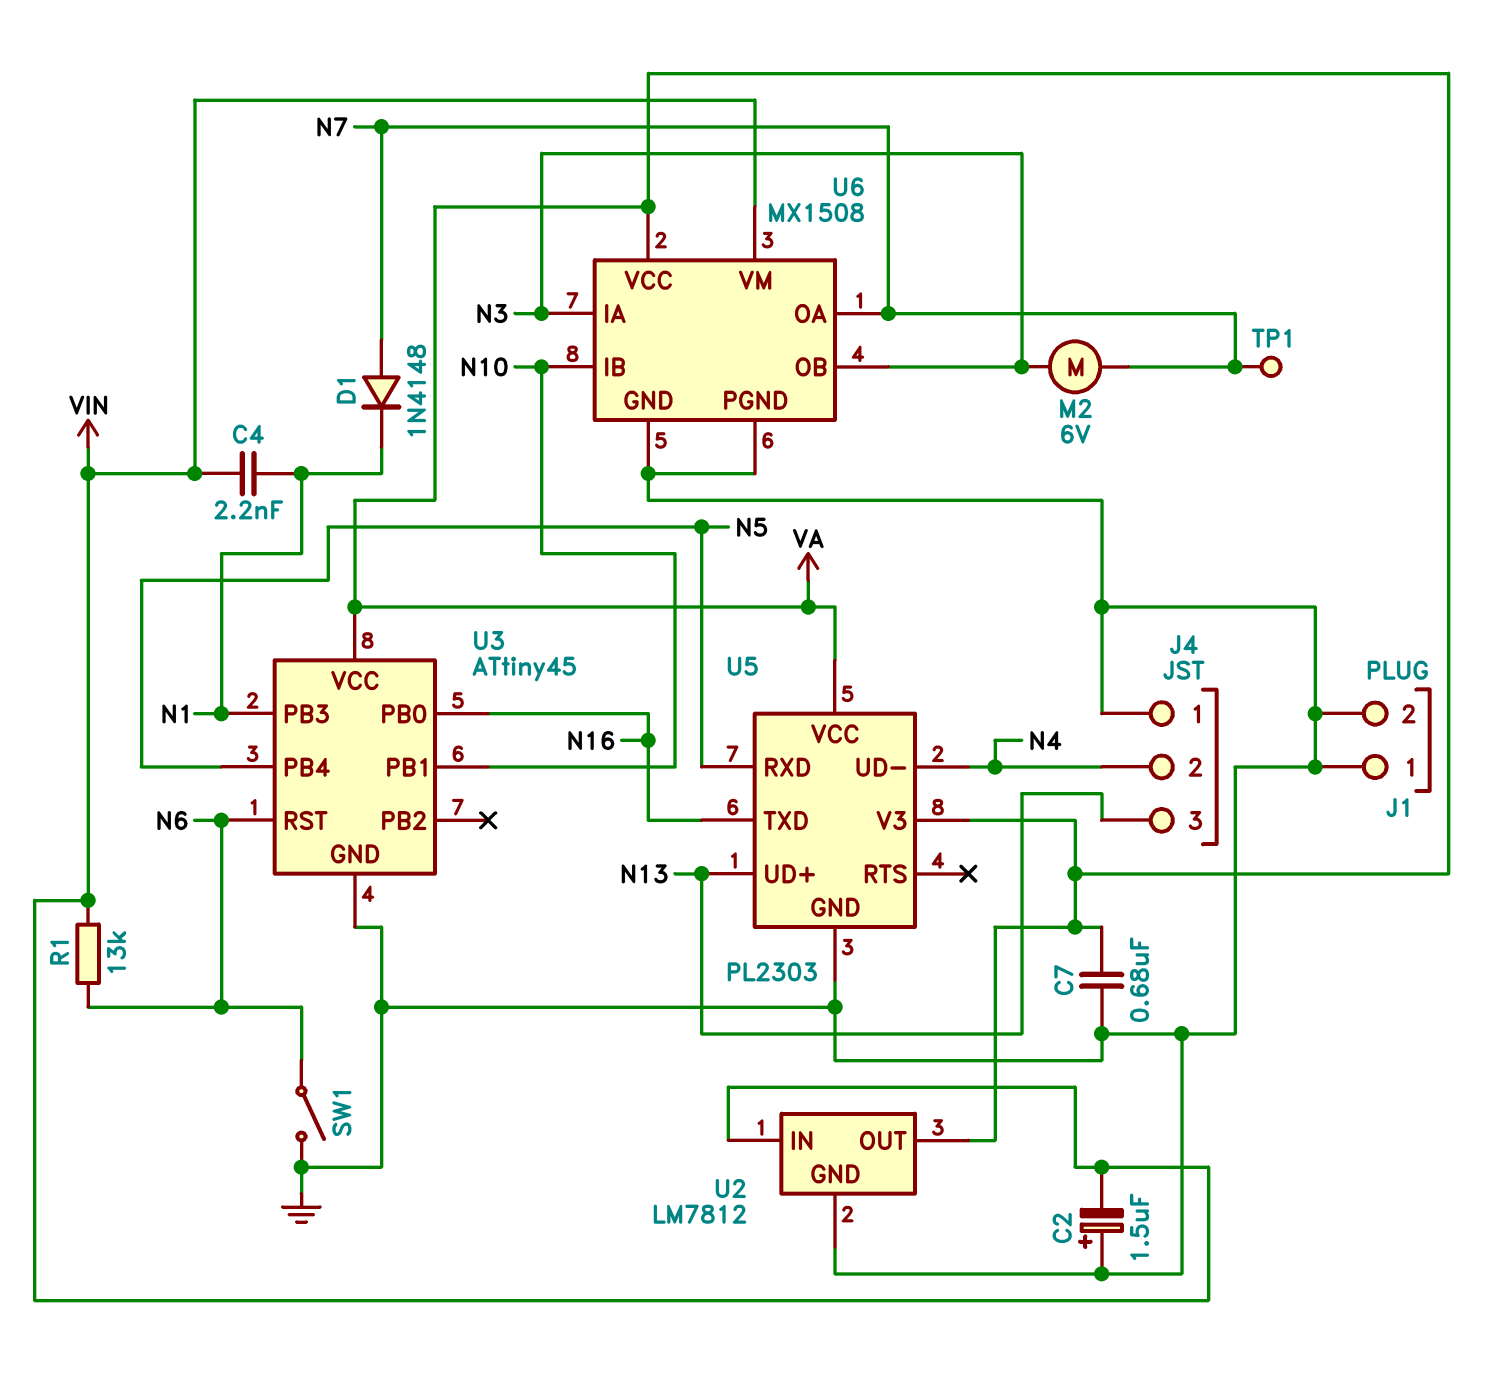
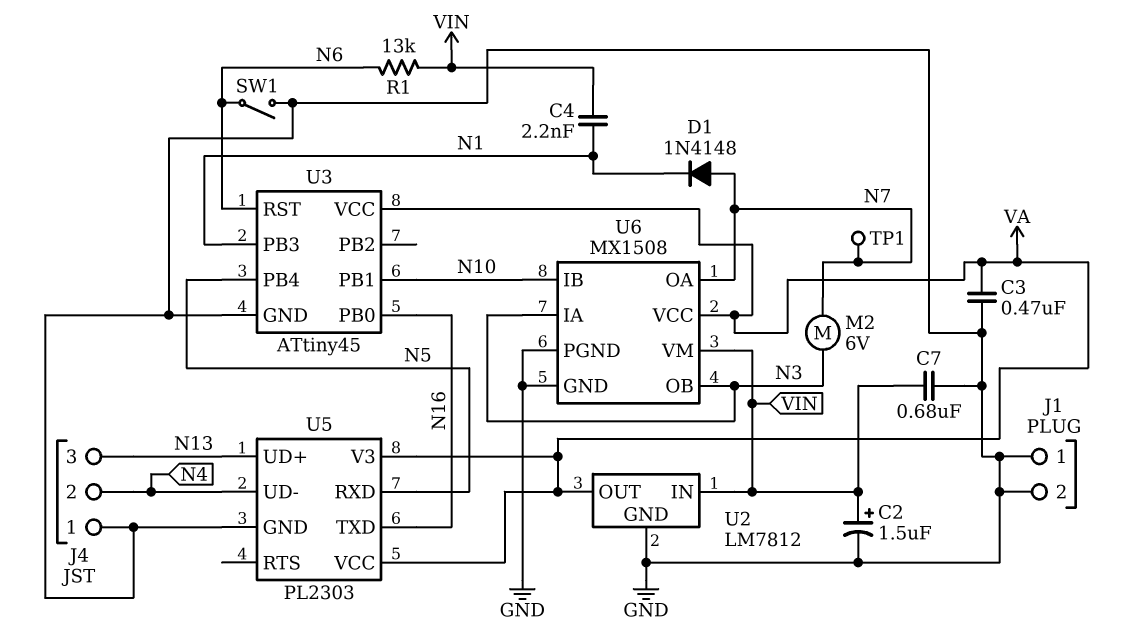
C2: 1.5uF (plus GND, minus VIN) -> 1.5uF (plus VIN, minus GND)
C3: none -> 470nF (GND, VA)
C7: 680nF (GND, VA) -> 680nF (GND, VIN)

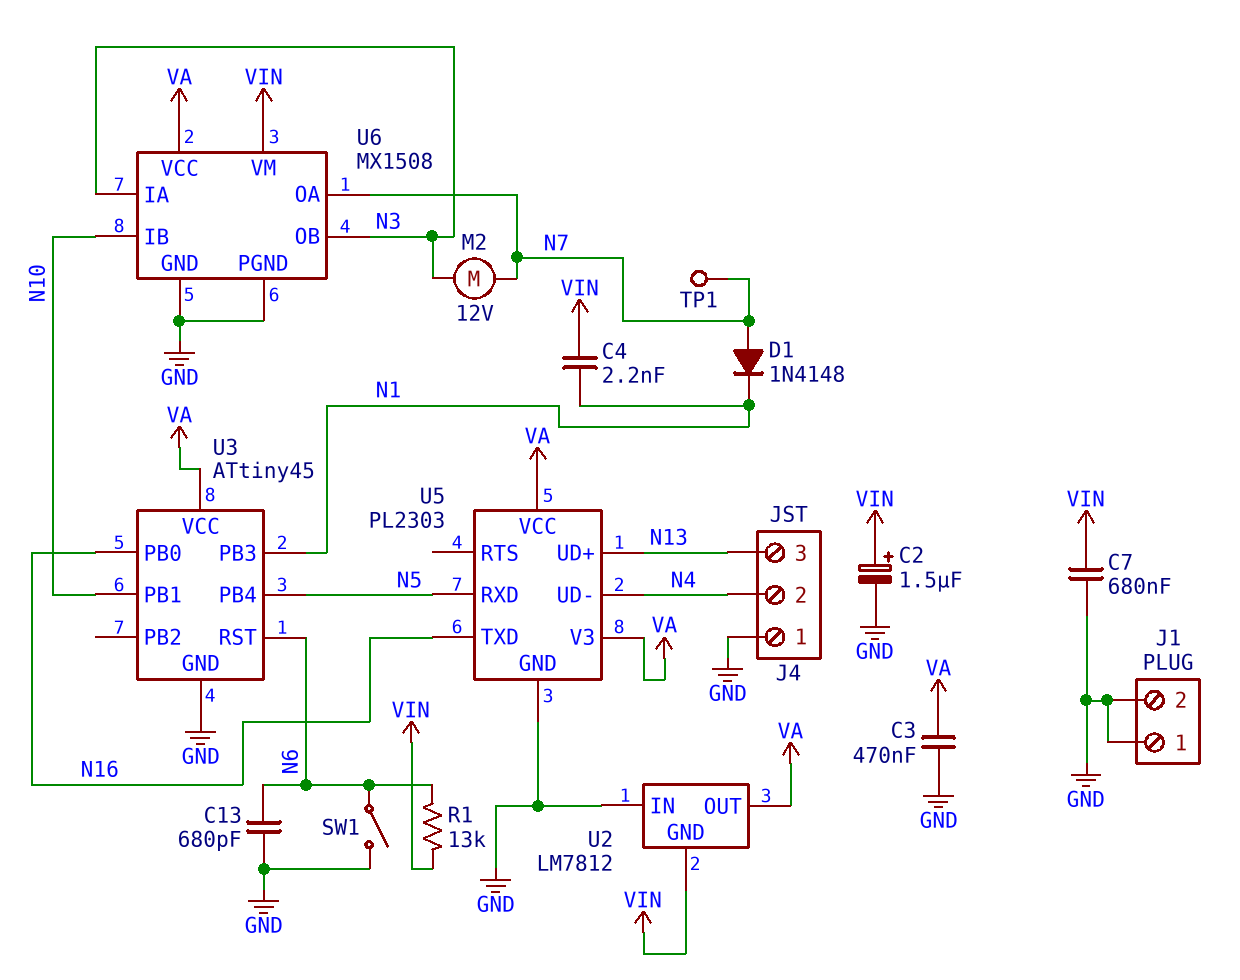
C13: none -> 680pF (GND, N6)
M2: motor 6V (N3, N7) -> motor 12V (N3, N7)
U2 pin GND: GND -> VIN
U2 pin IN: VIN -> GND

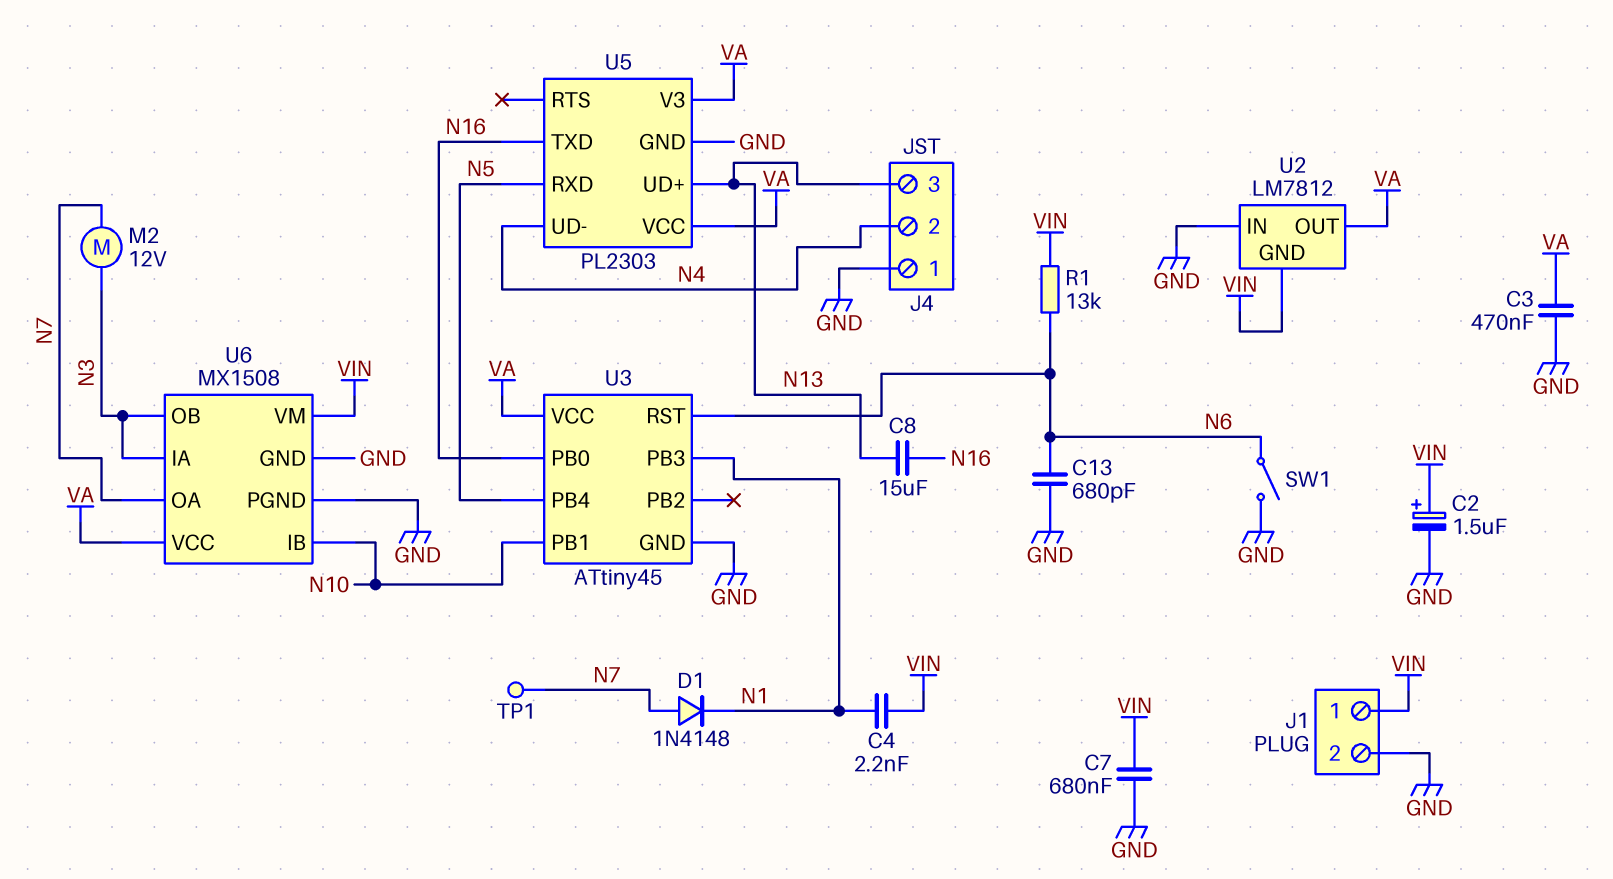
C8: none -> 15uF (N13, N16)
J1 pin 1: GND -> VIN

